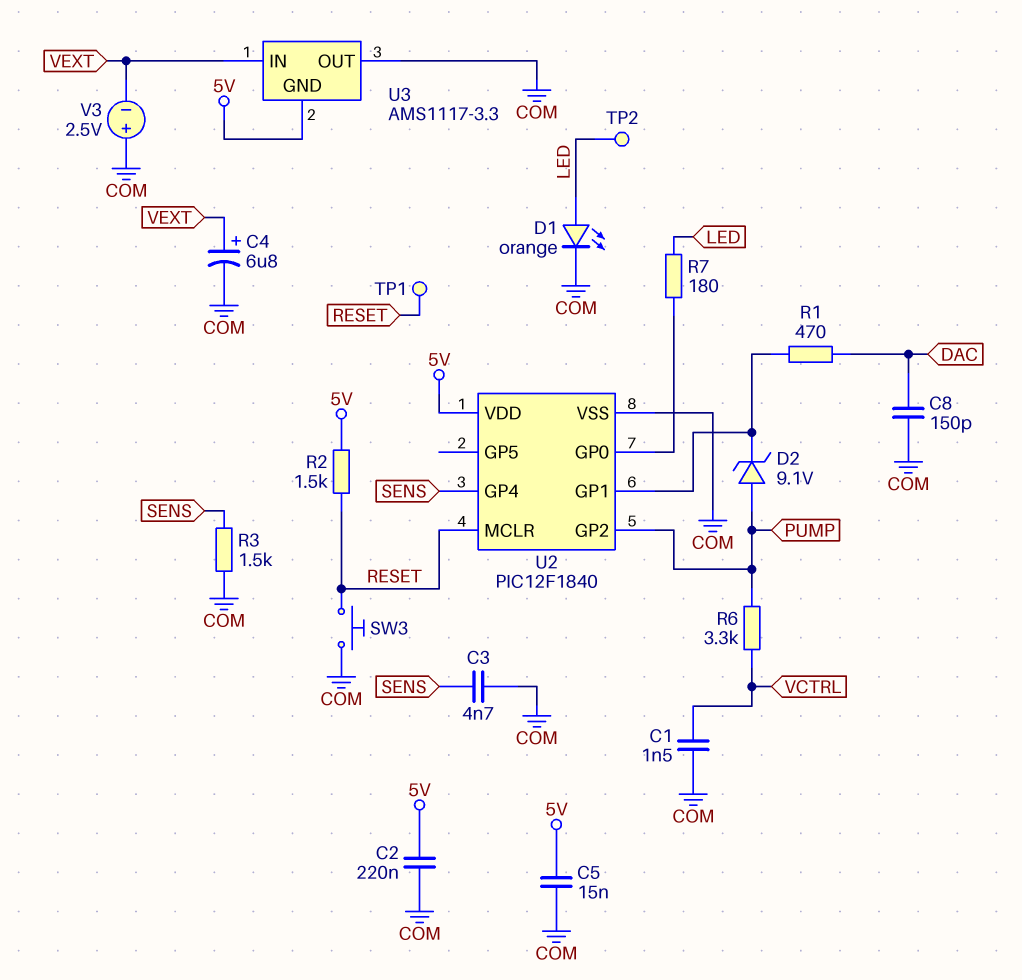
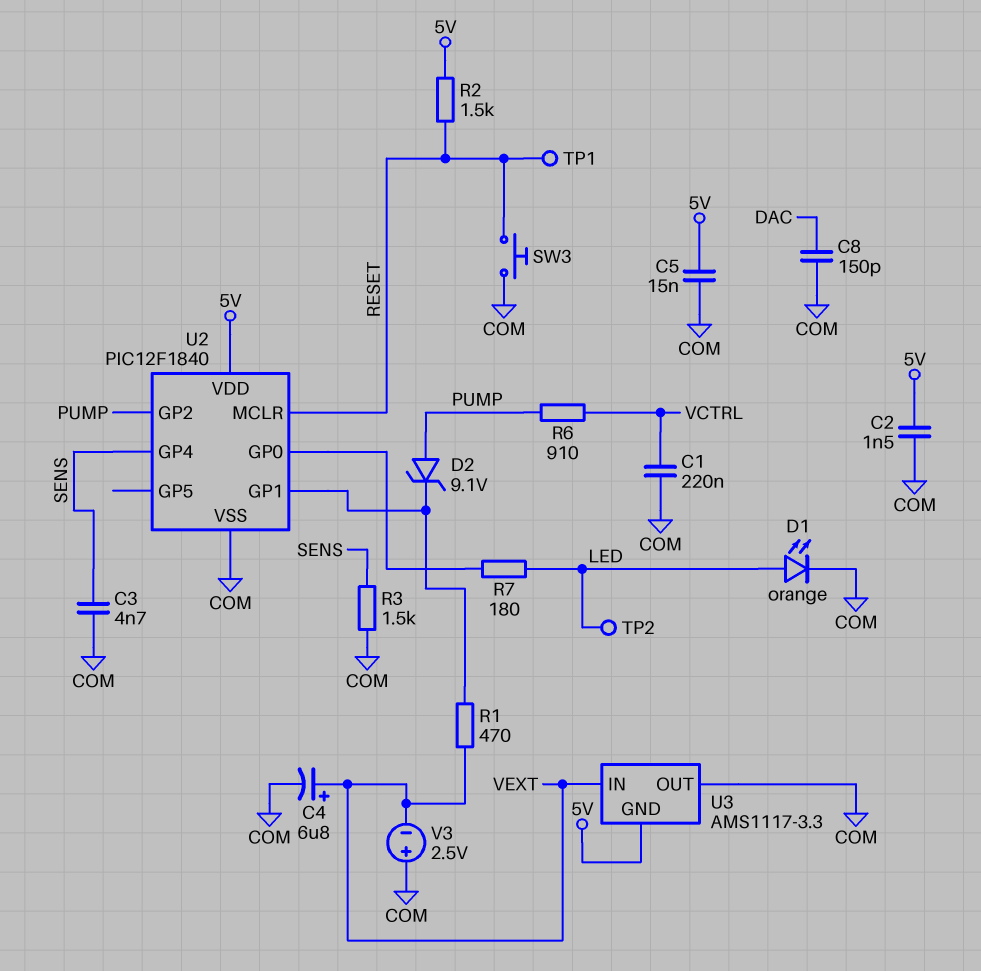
C1: 1.5nF (COM, VCTRL) -> 220nF (COM, VCTRL)
C2: 220nF (5V, COM) -> 1.5nF (5V, COM)
R1: 470 (DAC, U2/GP1) -> 470 (U2/GP1, VEXT)
R6: 3.3k (PUMP, VCTRL) -> 910 (PUMP, VCTRL)

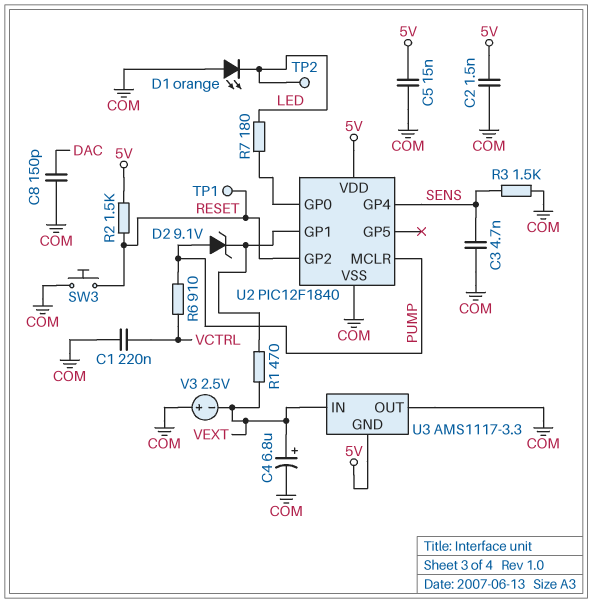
D1: LED orange (A LED, K COM) -> LED orange (A COM, K LED)
U2 pin GP2: PUMP -> RESET
U2 pin MCLR: RESET -> PUMP

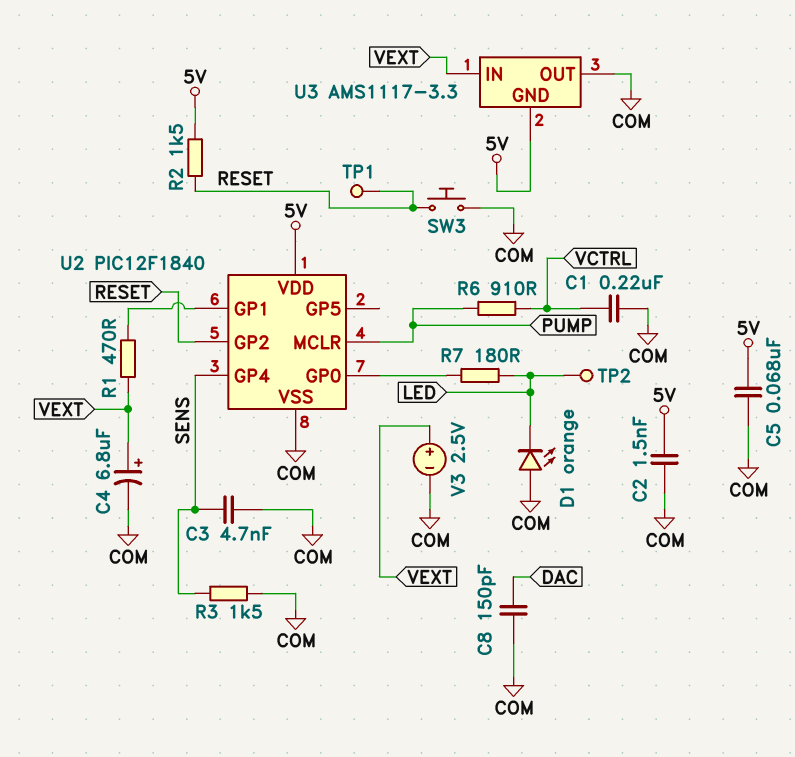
C5: 15nF (5V, COM) -> 68nF (5V, COM)
D2: zener 9.1V (A PUMP, K U2/GP1) -> none
V3: 2.5V (plus COM, minus VEXT) -> 2.5V (plus VEXT, minus COM)

